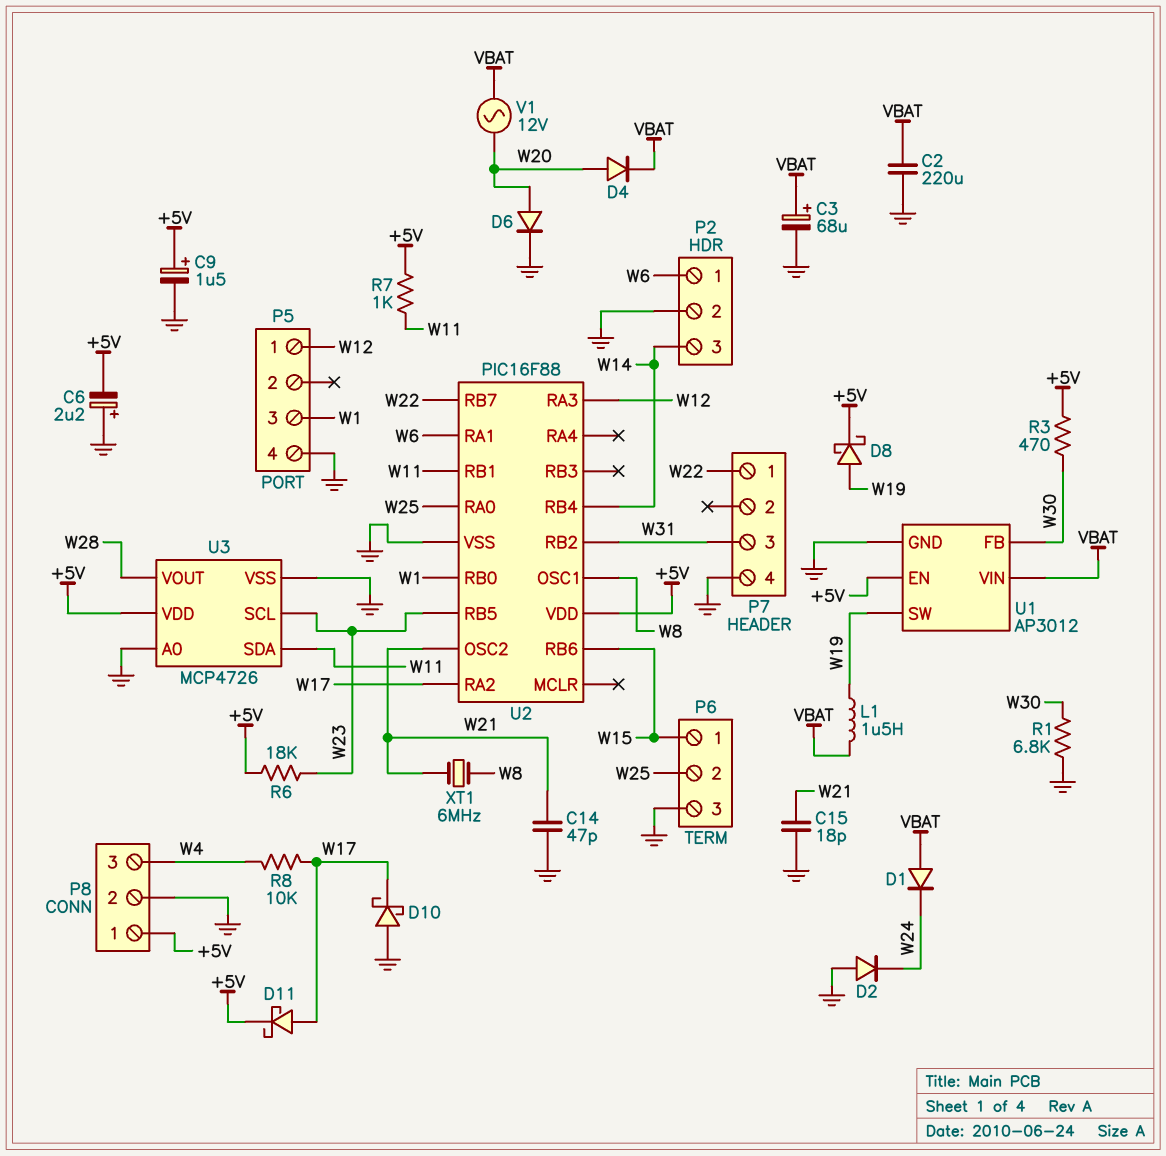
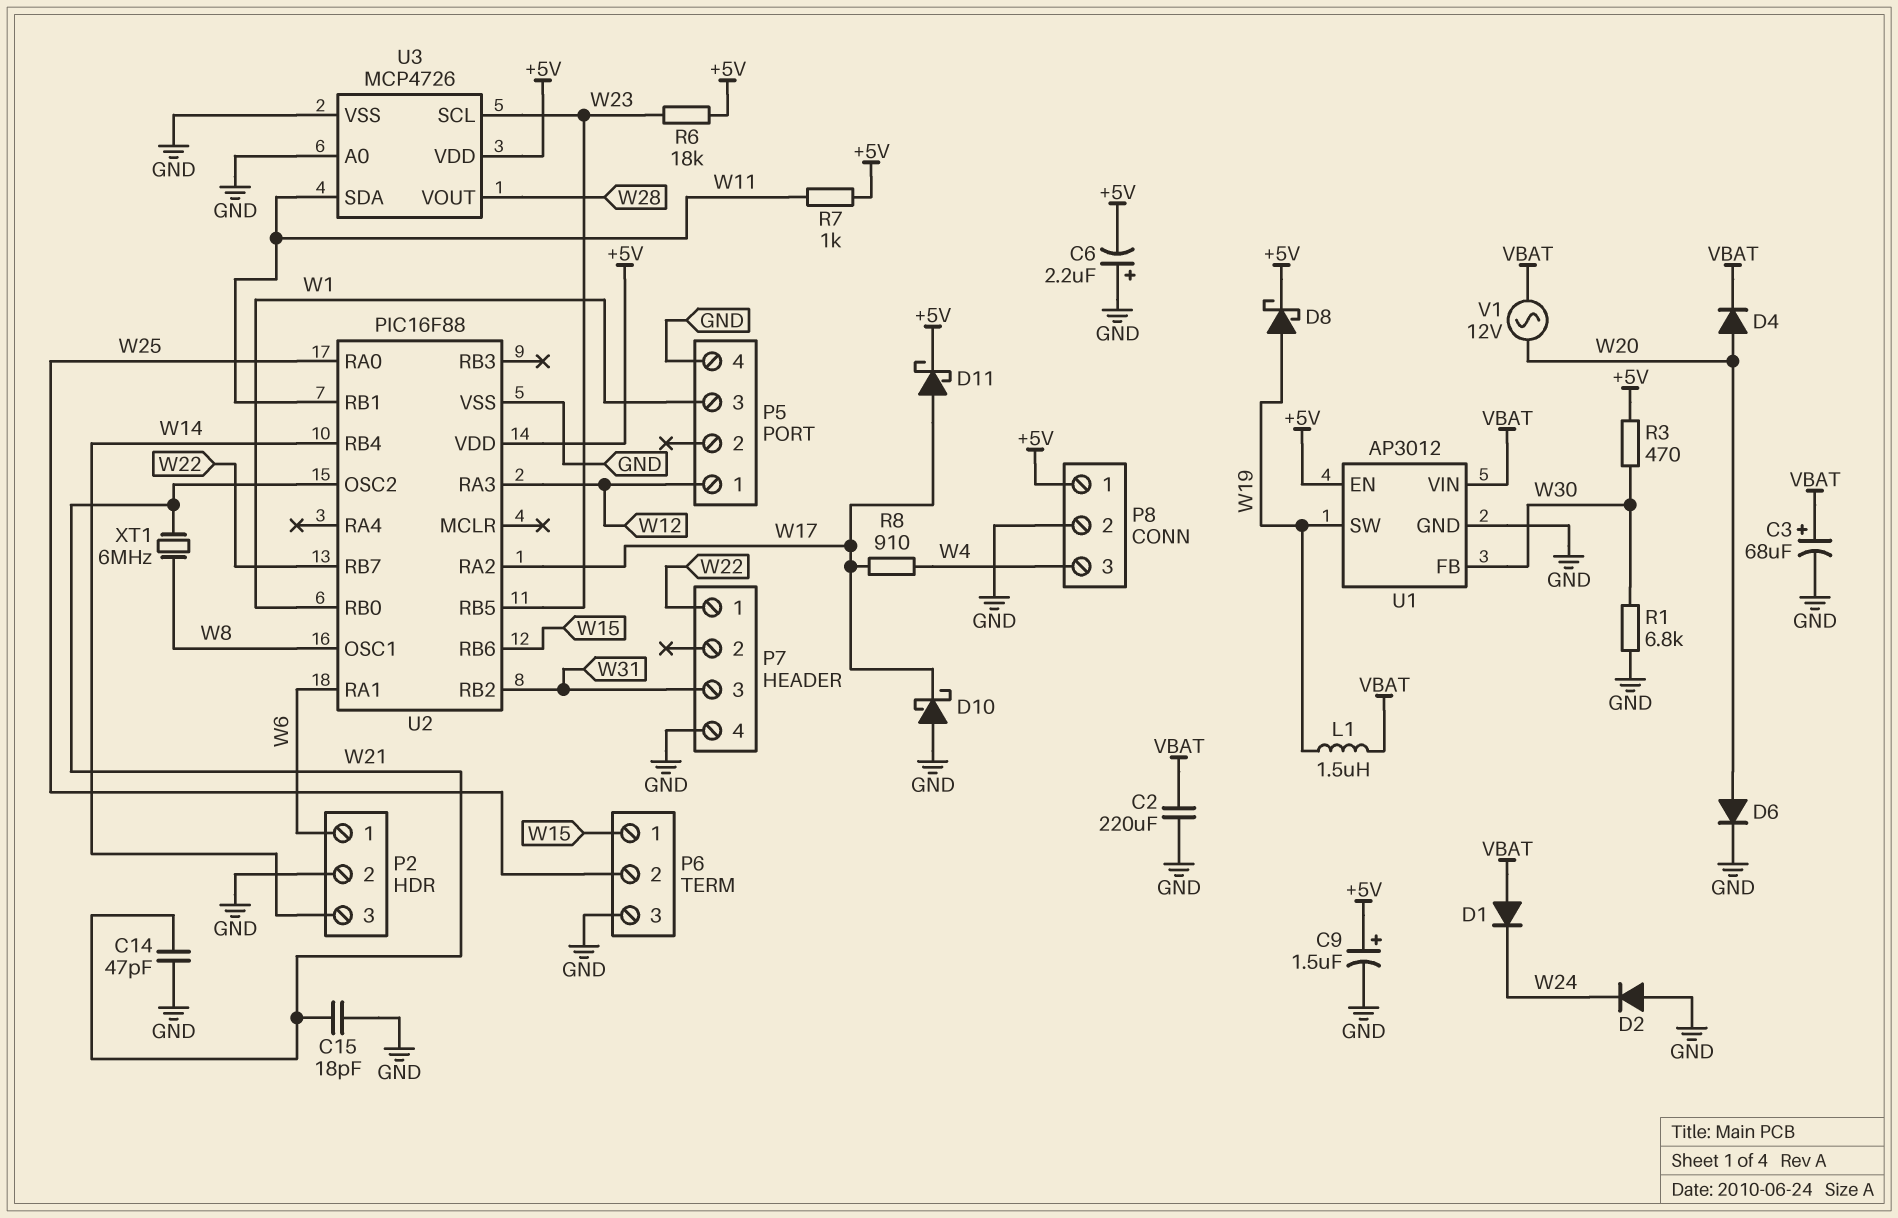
R8: 10k (W4, W17) -> 910 (W4, W17)

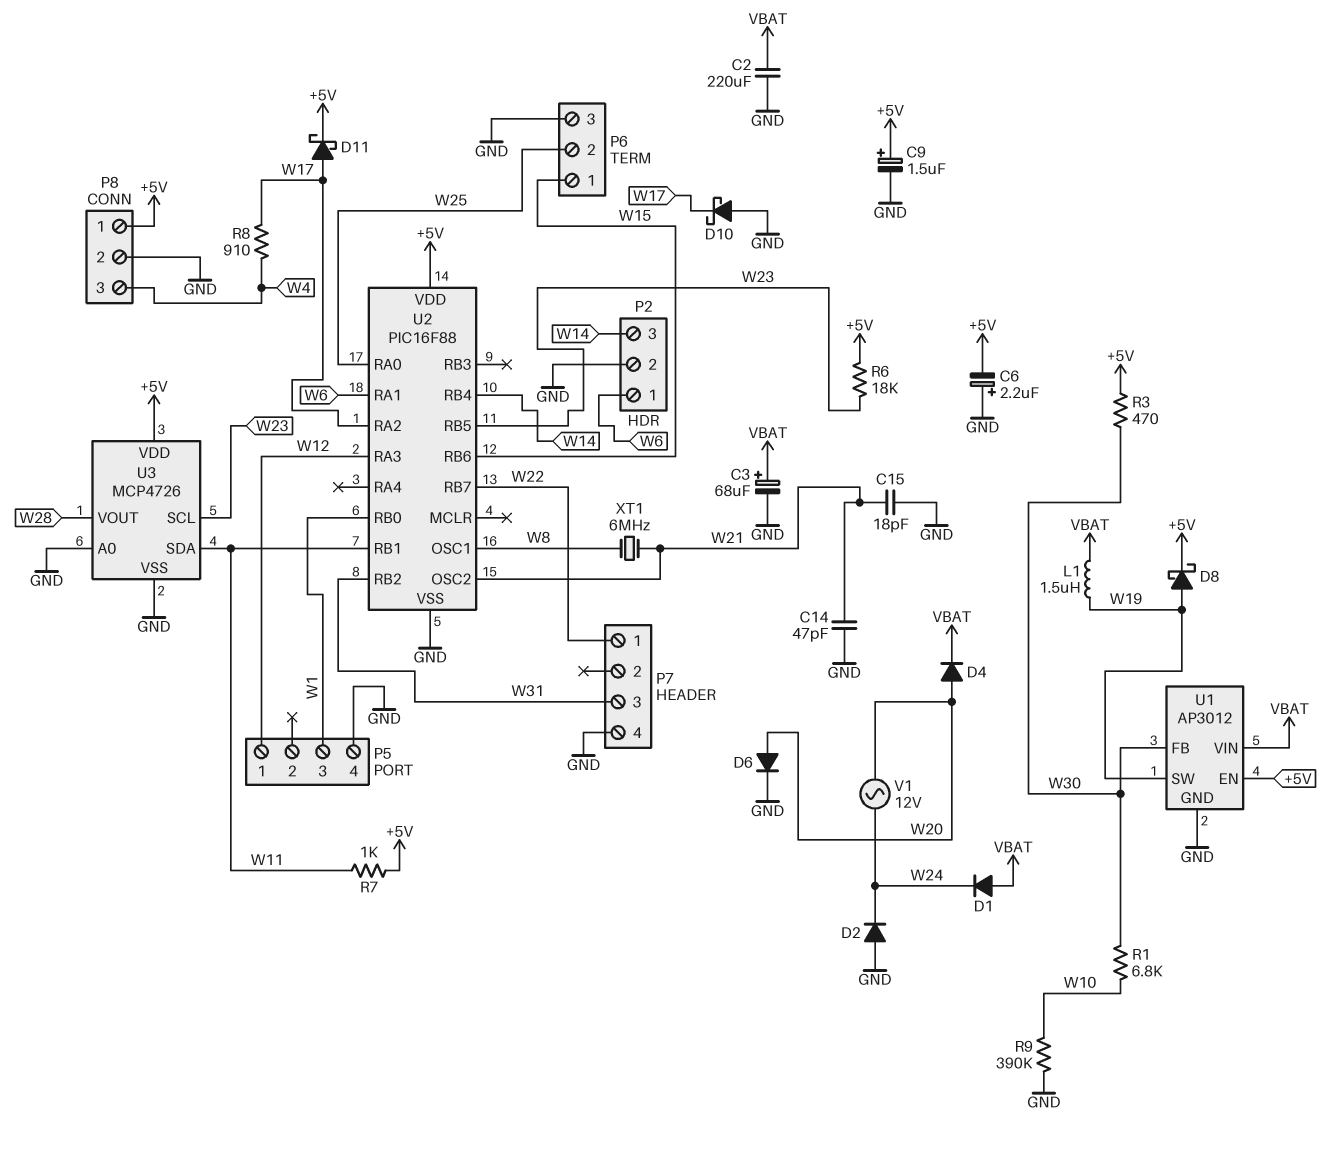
R1: 6.8k (GND, W30) -> 6.8k (W10, W30)
R9: none -> 390k (GND, W10)
V1: AC 12V (VBAT, W20) -> AC 12V (W20, W24)

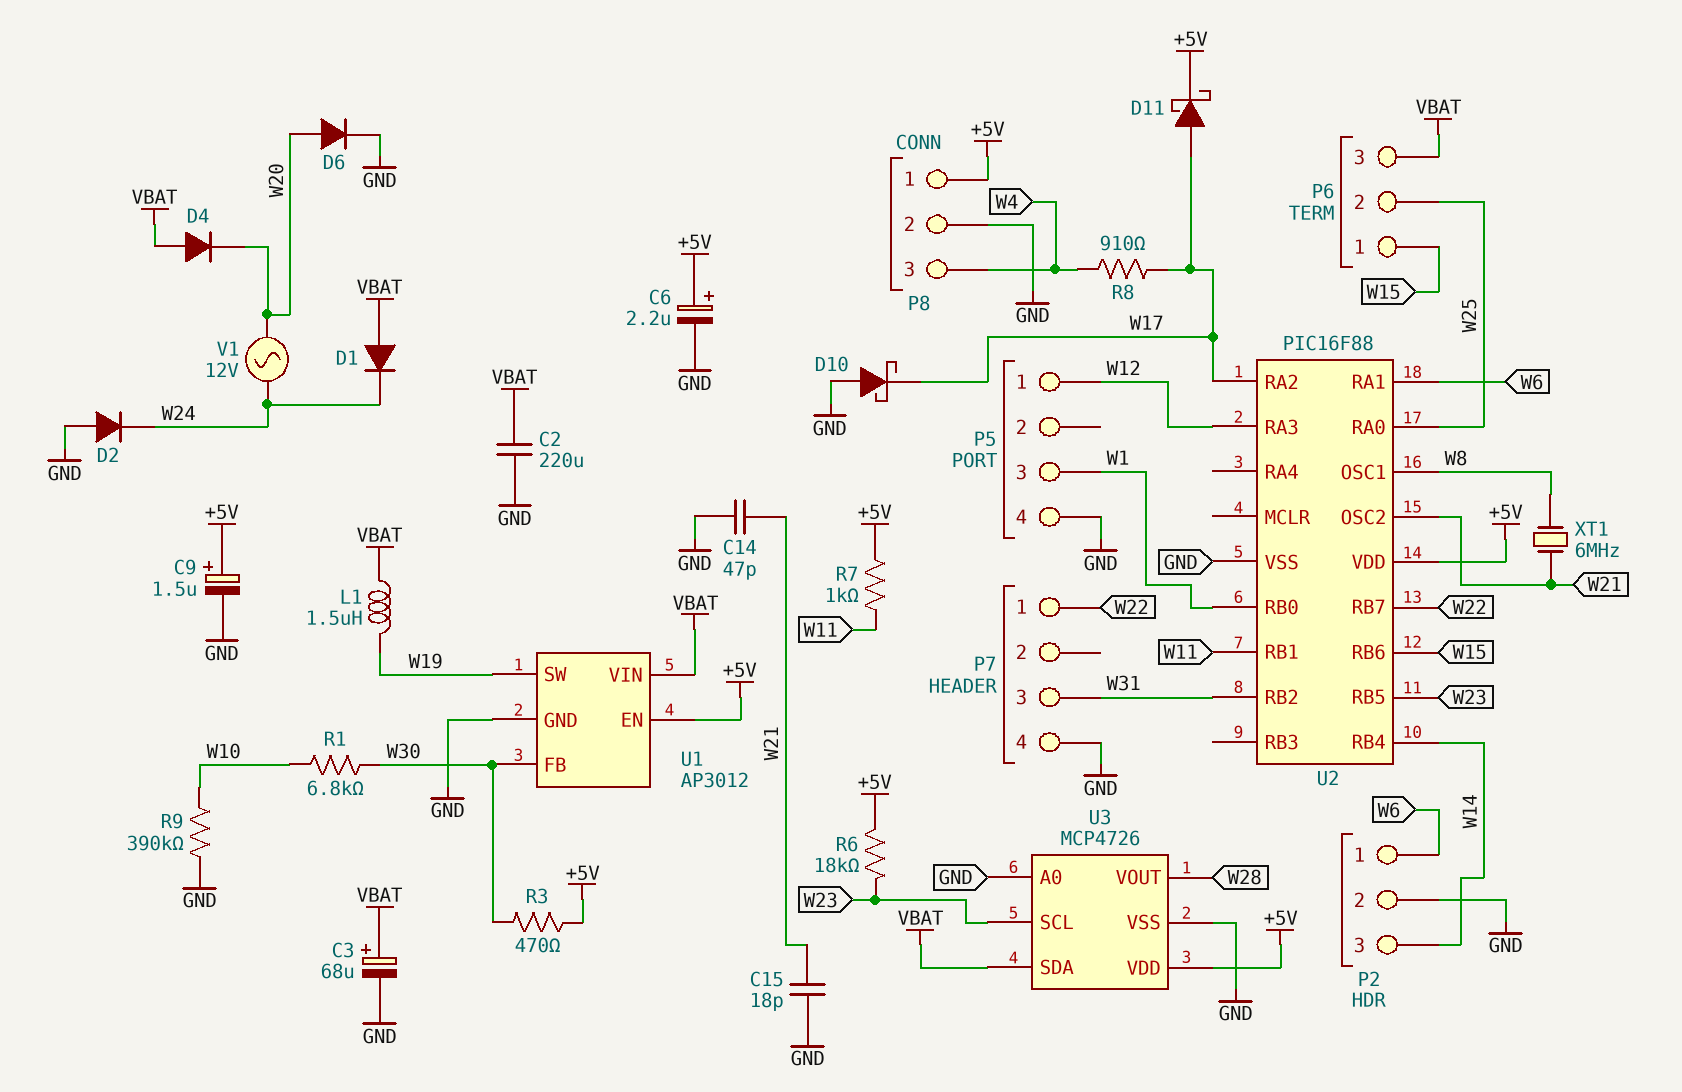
C6: 2.2uF (plus GND, minus +5V) -> 2.2uF (plus +5V, minus GND)
D4: diode (A W20, K VBAT) -> diode (A VBAT, K W20)
D8: schottky (A W19, K +5V) -> none
P6 pin 3: GND -> VBAT
U3 pin SDA: W11 -> VBAT

